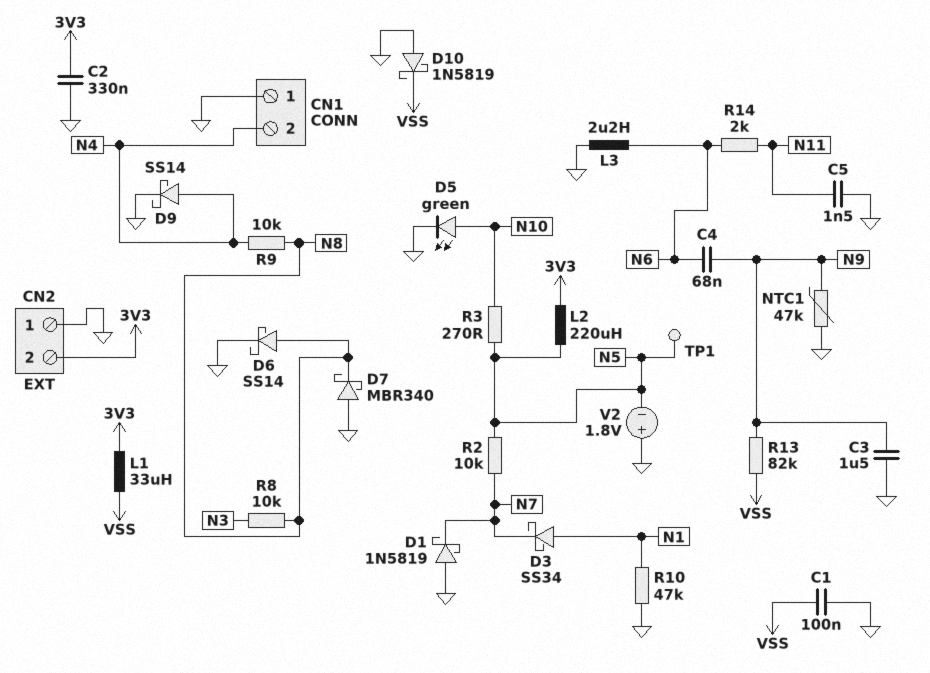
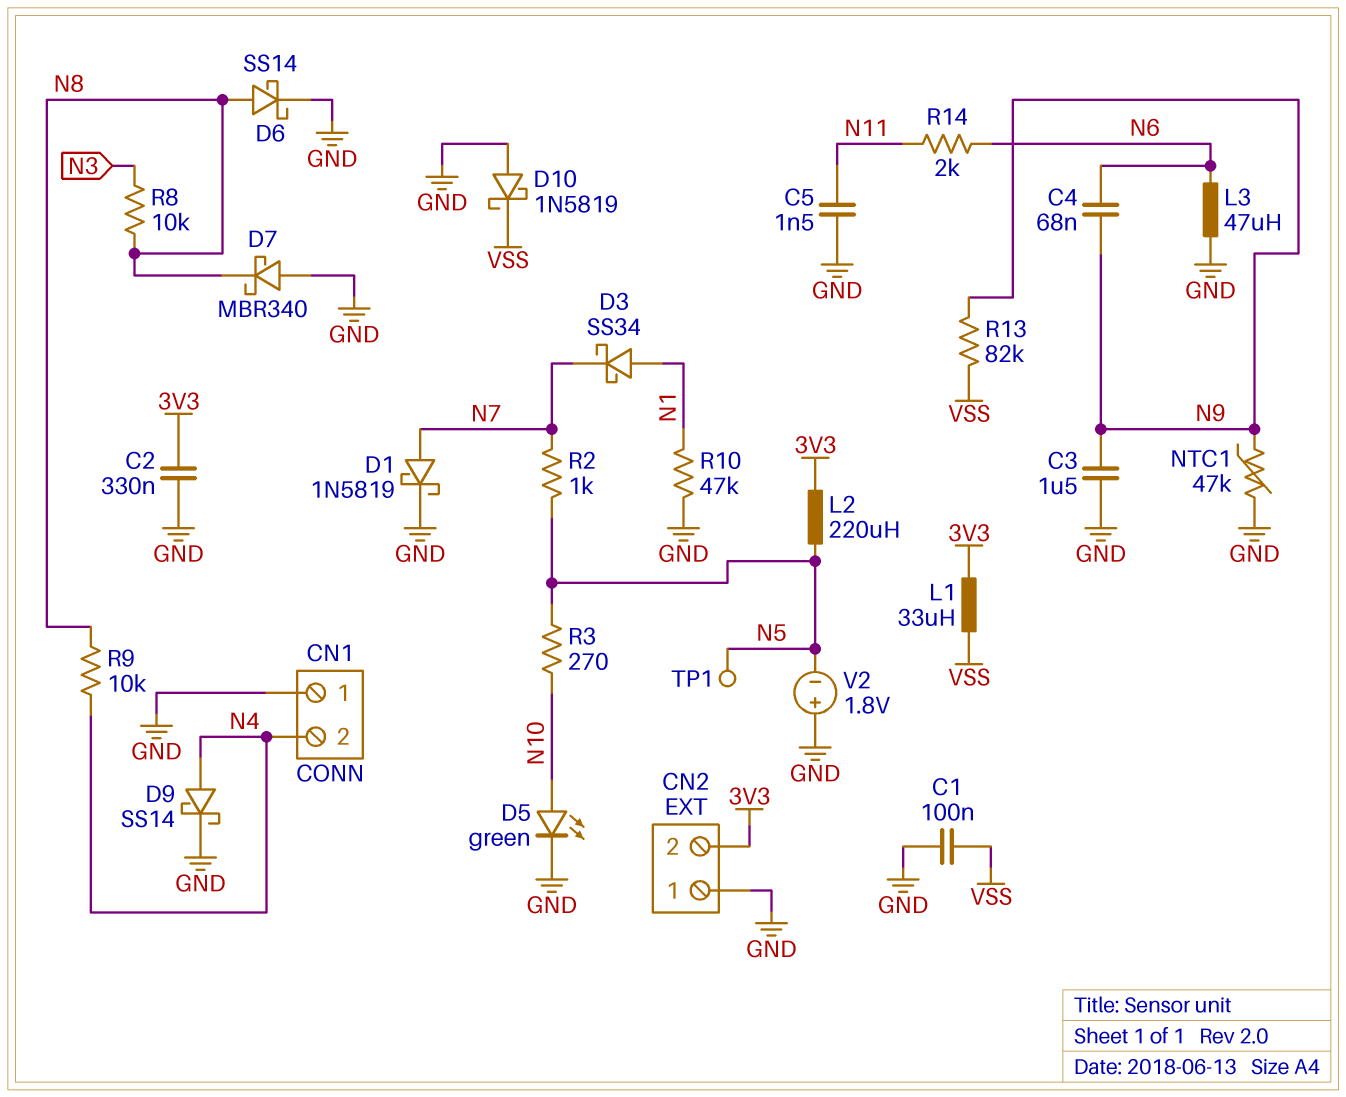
D1: schottky 1N5819 (A GND, K N7) -> schottky 1N5819 (A N7, K GND)
L3: 2.2uH (GND, N6) -> 47uH (GND, N6)
R2: 10k (N5, N7) -> 1k (N5, N7)

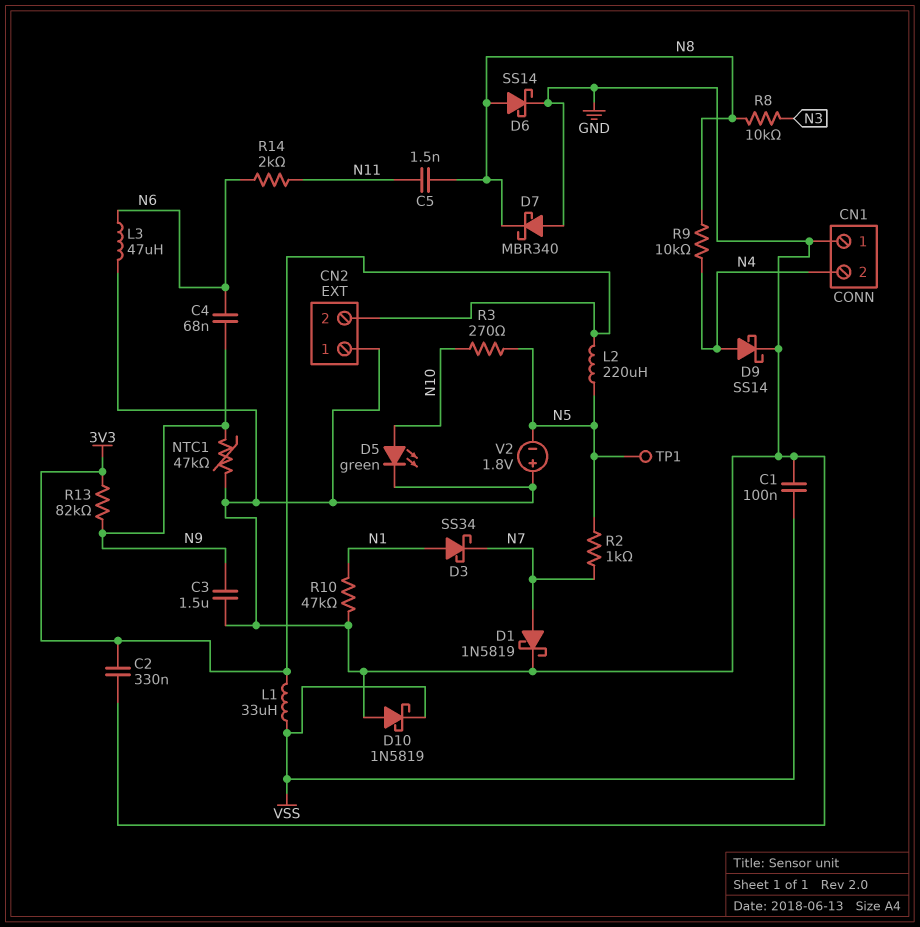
C5: 1.5nF (GND, N11) -> 1.5nF (N8, N11)
R13: 82k (N9, VSS) -> 82k (3V3, N9)

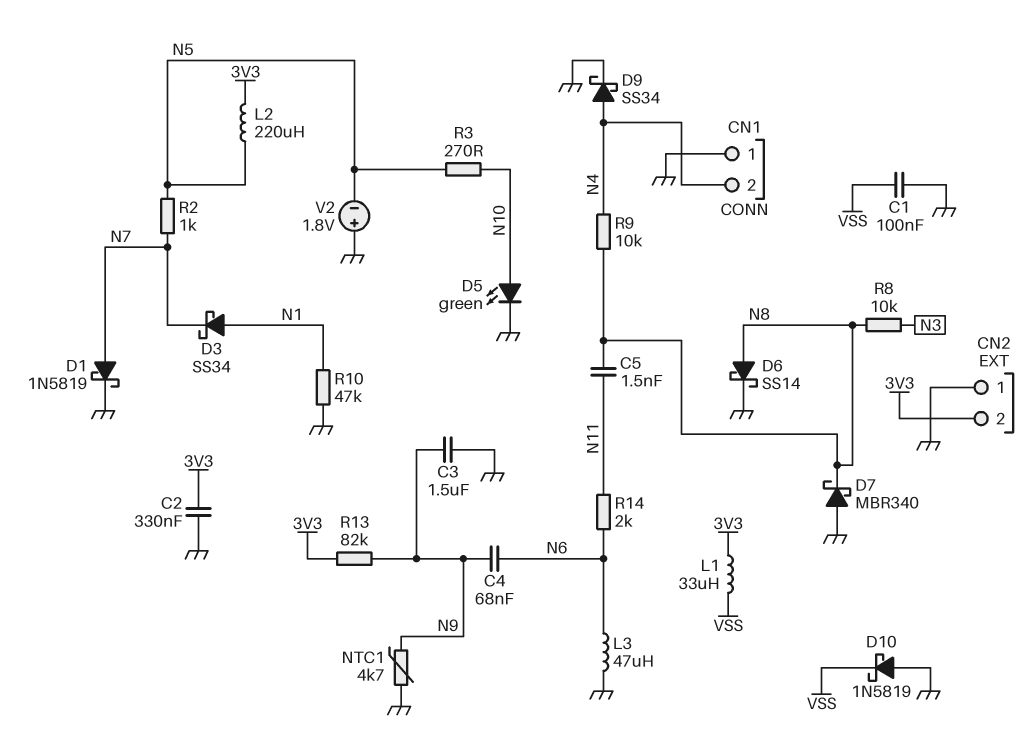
D9: schottky SS14 (A N4, K GND) -> schottky SS34 (A N4, K GND)
NTC1: 47k (GND, N9) -> 4.7k (GND, N9)
TP1: test point (N5) -> none

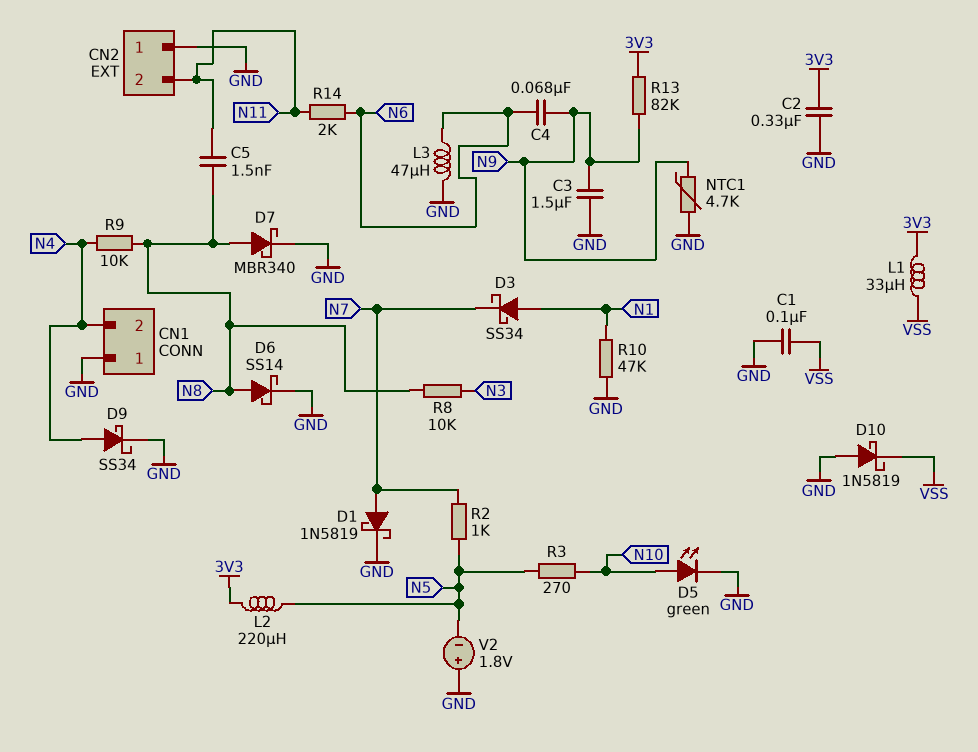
CN2 pin 2: 3V3 -> N11
D7: schottky MBR340 (A GND, K N8) -> schottky MBR340 (A N8, K GND)

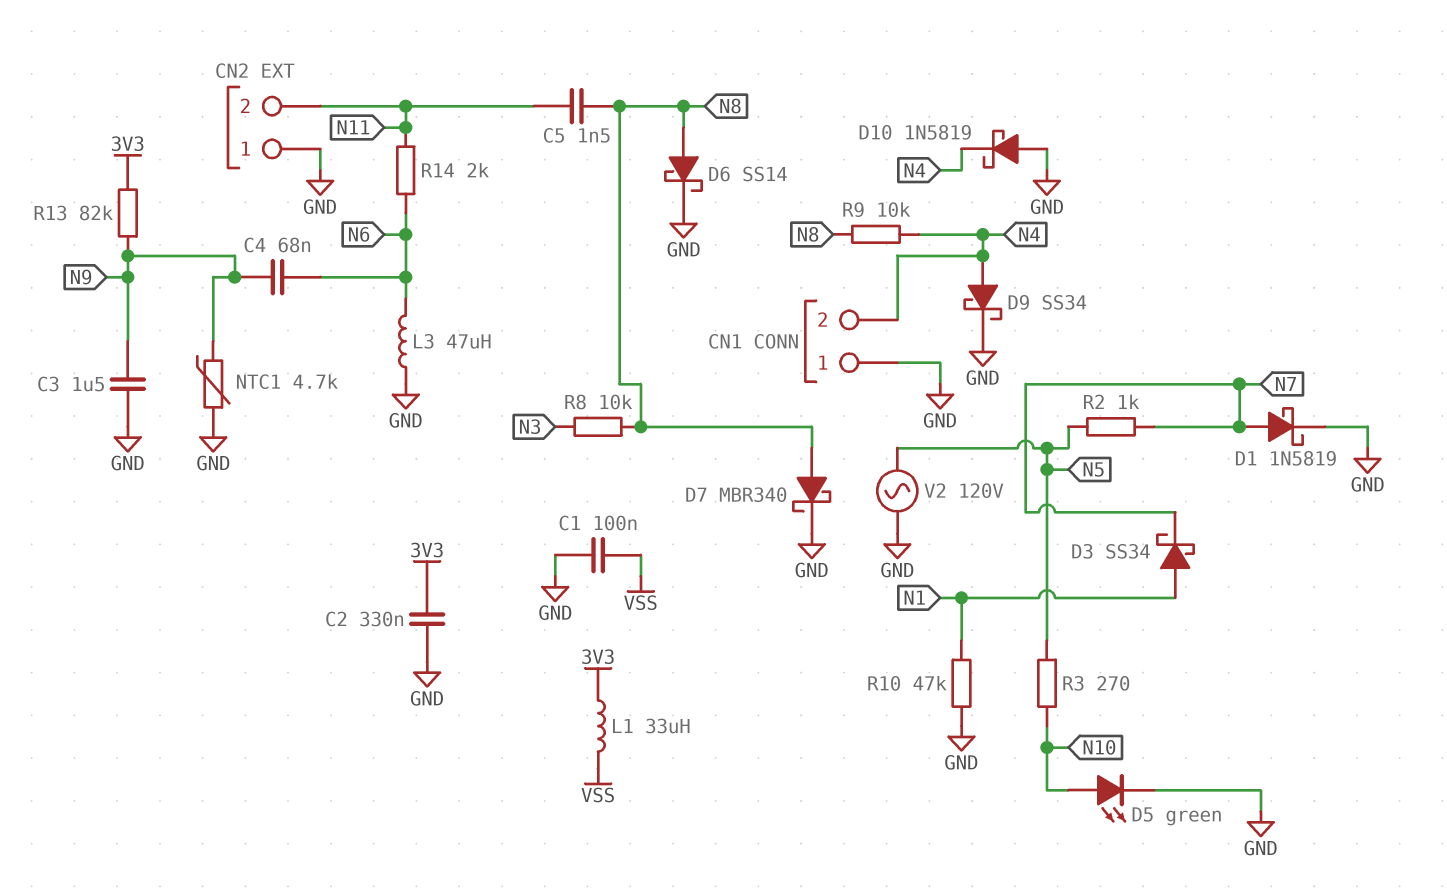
D10: schottky 1N5819 (A GND, K VSS) -> schottky 1N5819 (A GND, K N4)
L2: 220uH (3V3, N5) -> none
V2: 1.8V (plus GND, minus N5) -> AC 120V (GND, N5)

